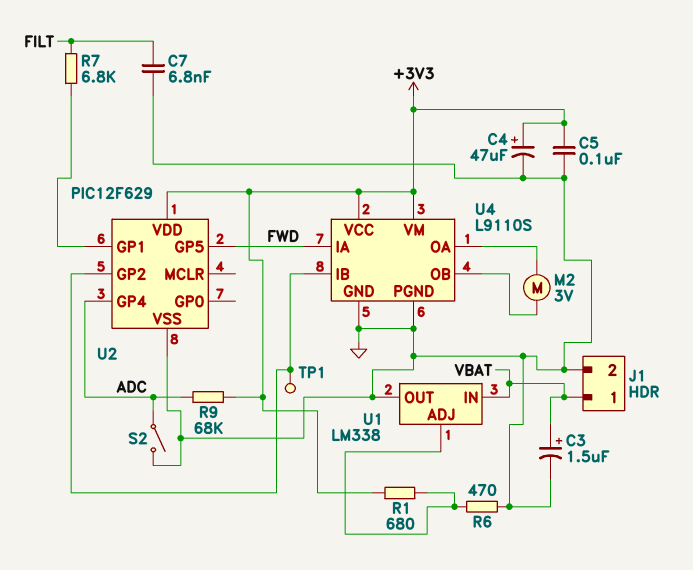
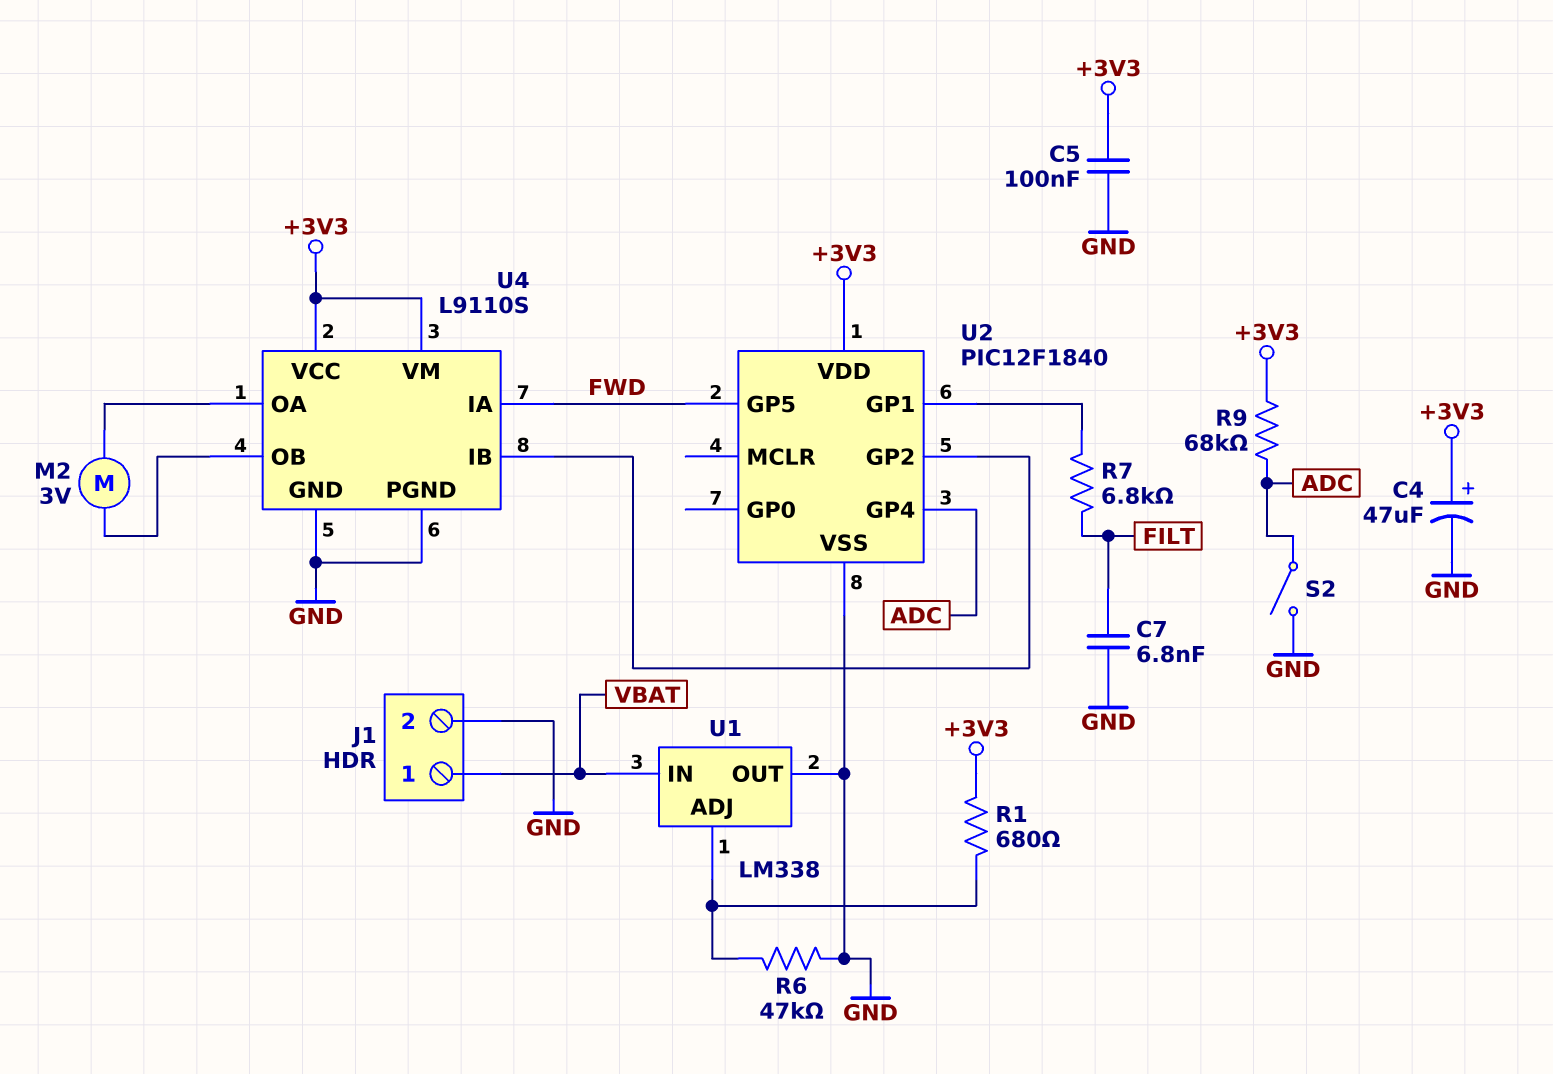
C3: 1.5uF (plus VBAT, minus GND) -> none
R6: 470 (GND, U1/ADJ) -> 47k (GND, U1/ADJ)
TP1: test point (U2/GP2) -> none
U2: PIC12F629 -> PIC12F1840

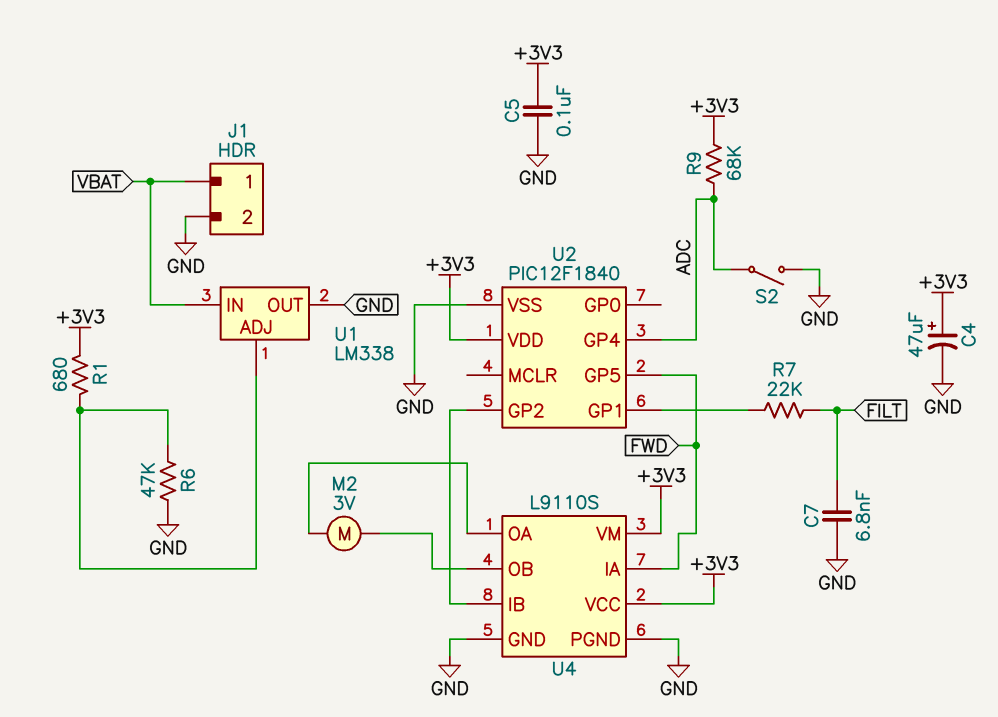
R7: 6.8k (FILT, U2/GP1) -> 22k (FILT, U2/GP1)

